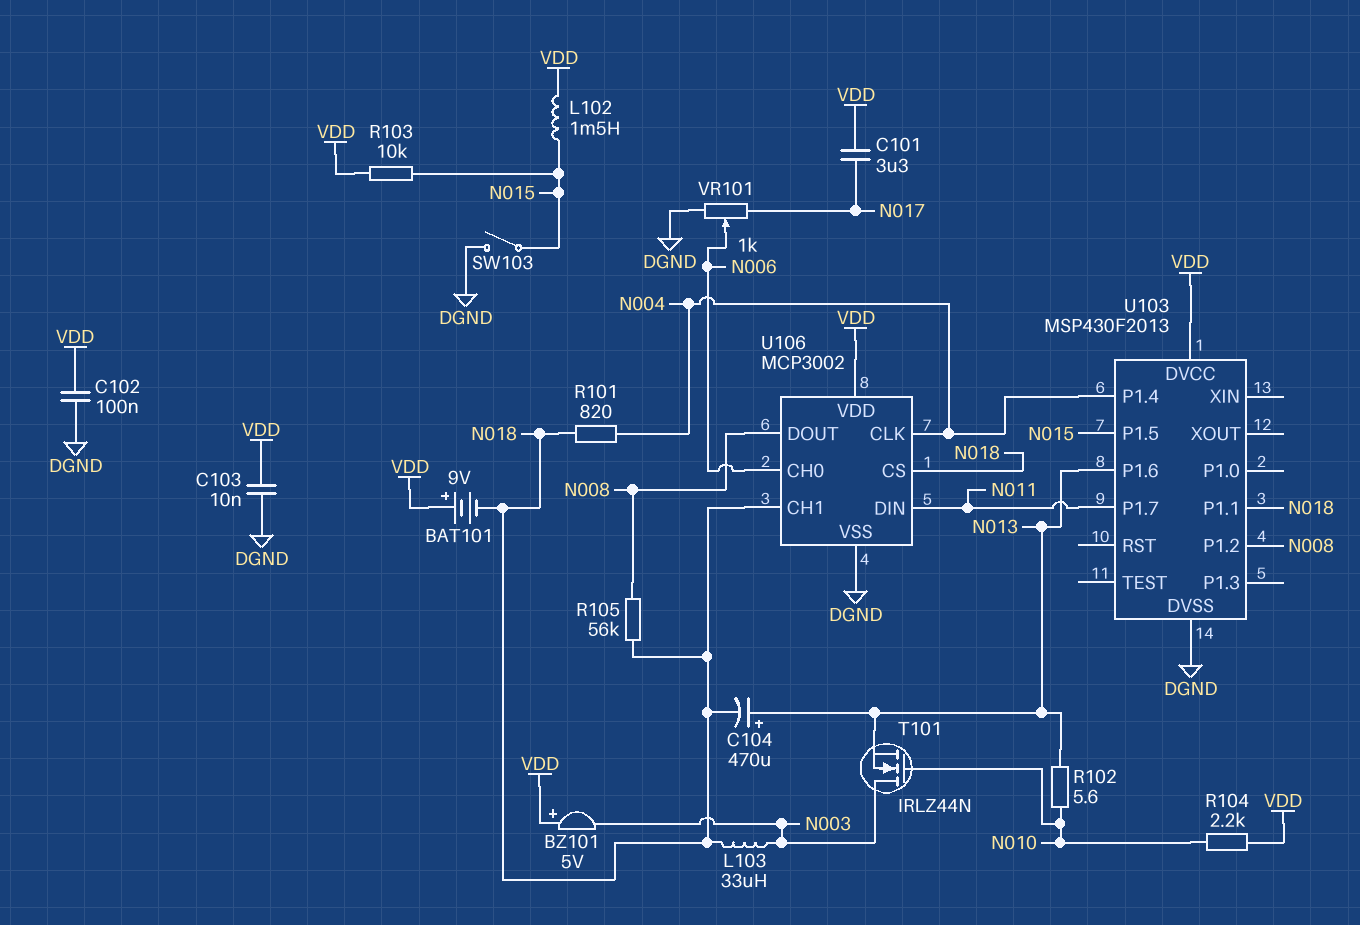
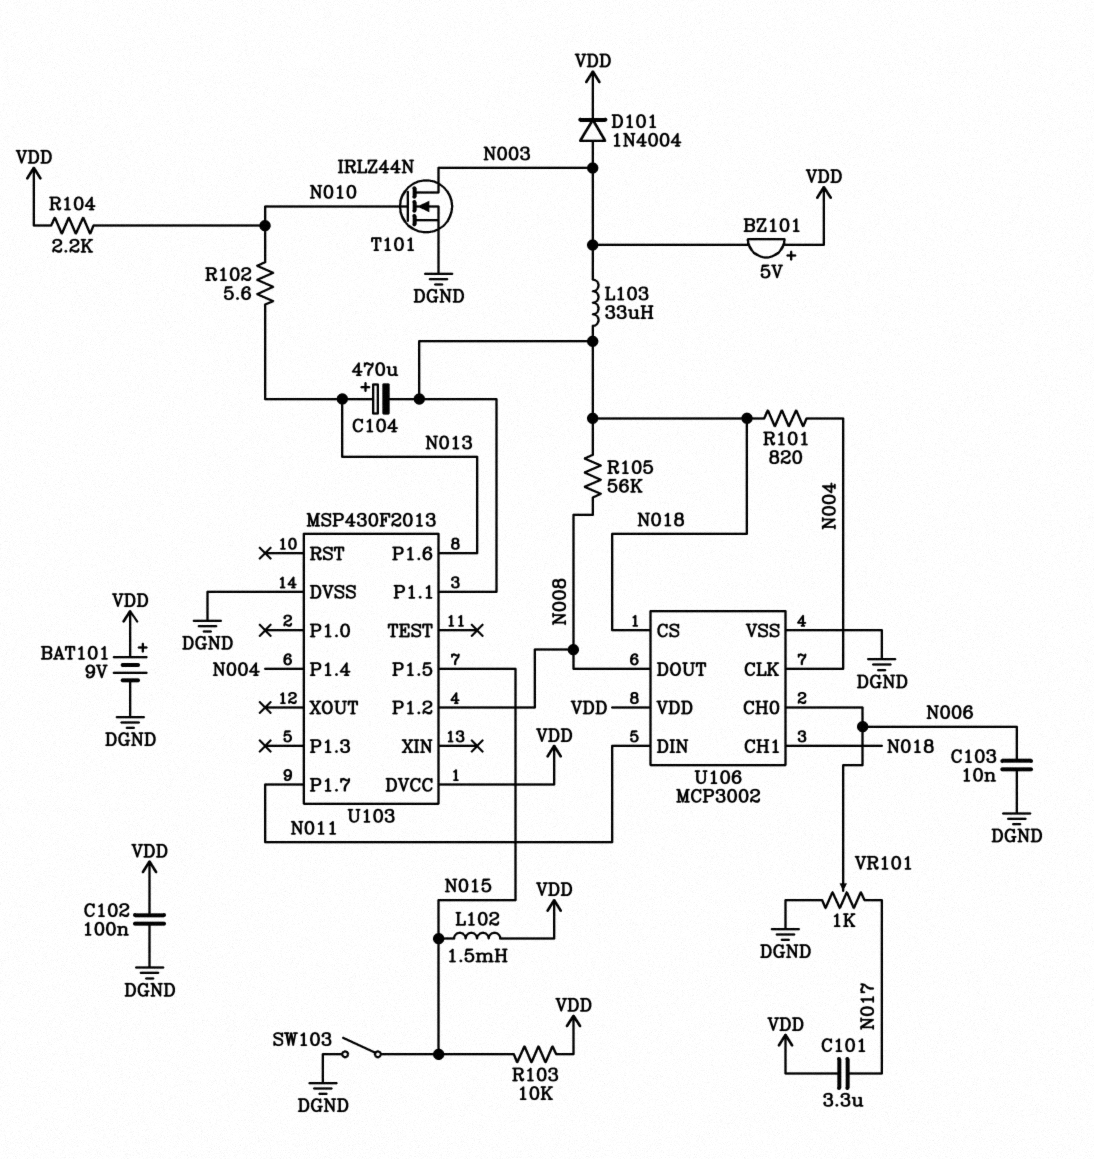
BAT101: 9V (plus VDD, minus N018) -> 9V (plus VDD, minus DGND)
C103: 10nF (DGND, VDD) -> 10nF (DGND, N006)
D101: none -> diode 1N4004 (A N003, K VDD)
T101: NMOS IRLZ44N (G N010, D N003, S N013) -> NMOS IRLZ44N (G N010, D N003, S DGND)

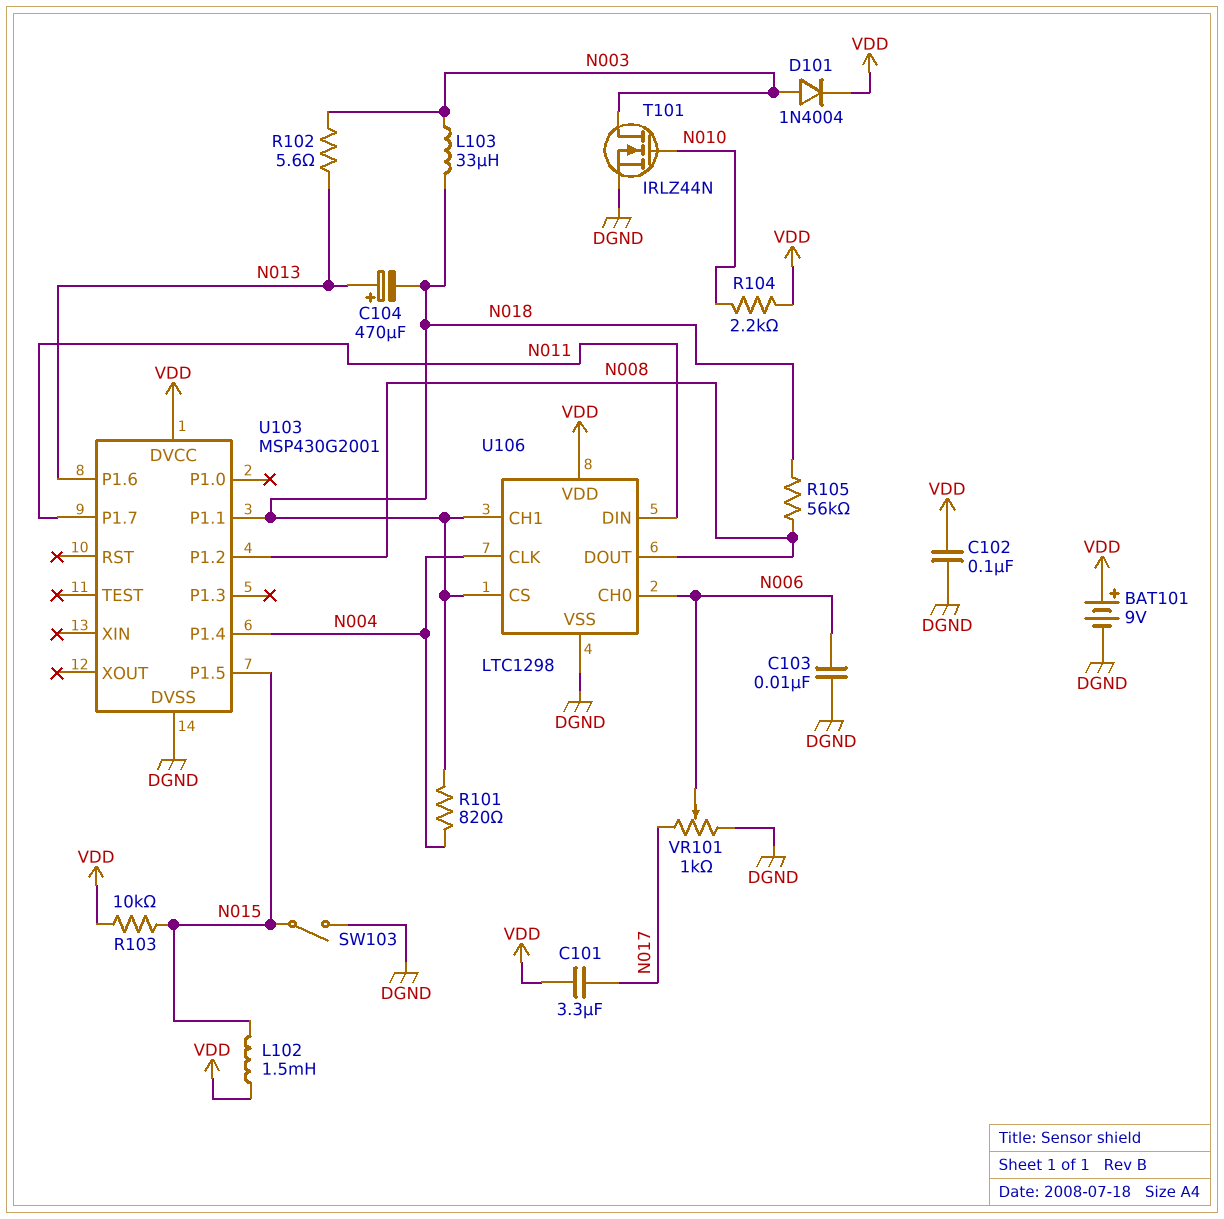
BZ101: buzzer 5V (plus VDD, minus N003) -> none
R102: 5.6 (N010, N013) -> 5.6 (N003, N013)
U103: MSP430F2013 -> MSP430G2001
U106: MCP3002 -> LTC1298

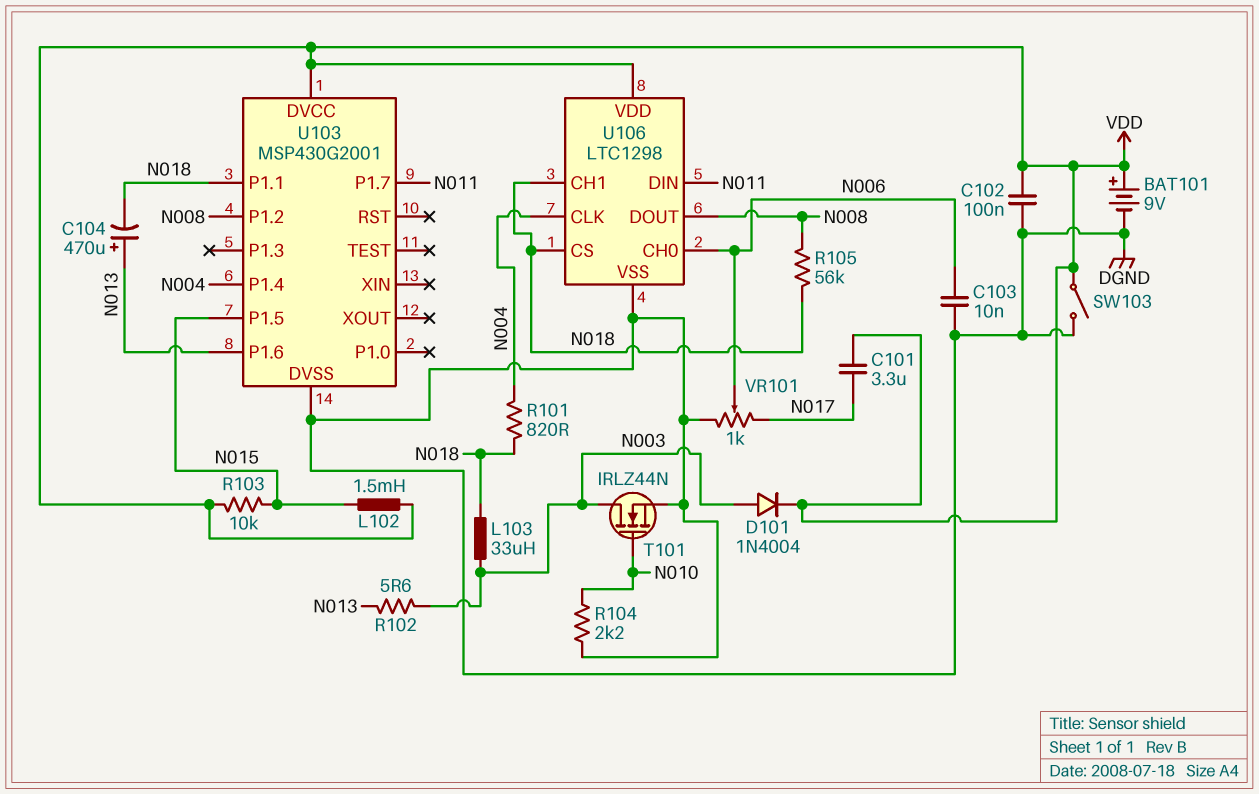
R104: 2.2k (N010, VDD) -> 2.2k (DGND, N010)
SW103: switch (DGND, N015) -> switch (DGND, VDD)

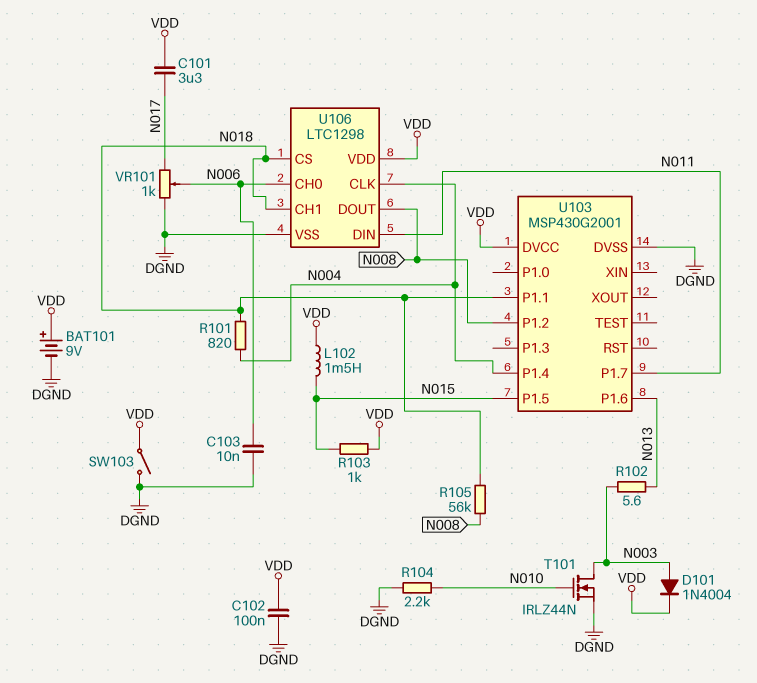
C104: 470uF (plus N013, minus N018) -> none
L103: 33uH (N003, N018) -> none
R103: 10k (N015, VDD) -> 1k (N015, VDD)

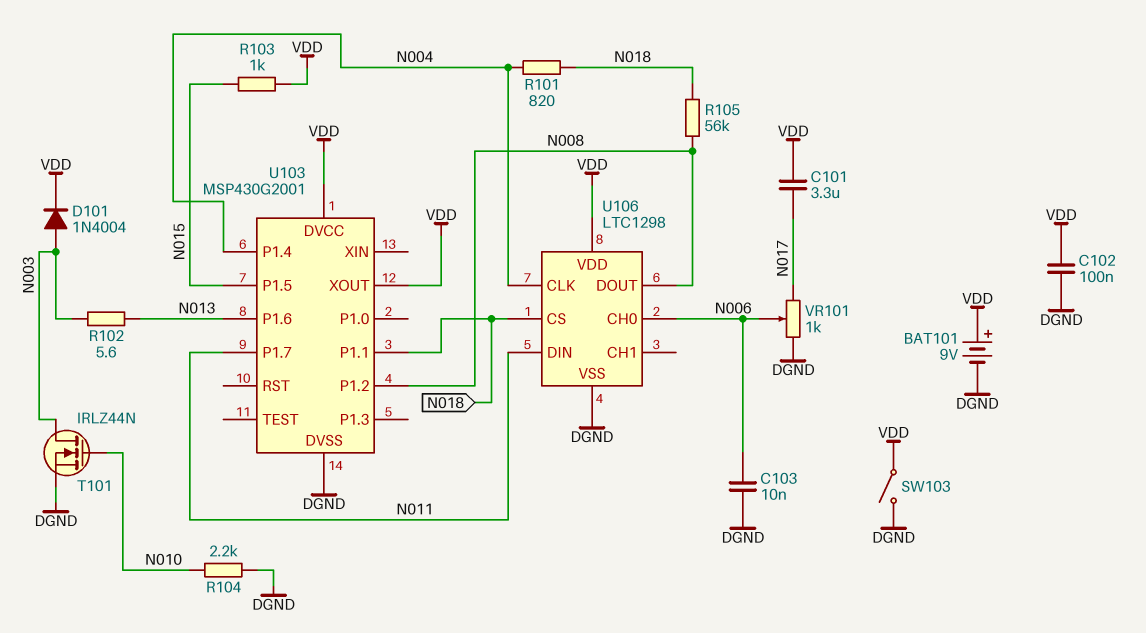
L102: 1.5mH (N015, VDD) -> none
U103 pin XOUT: none -> VDD
U106 pin CH1: N018 -> none

